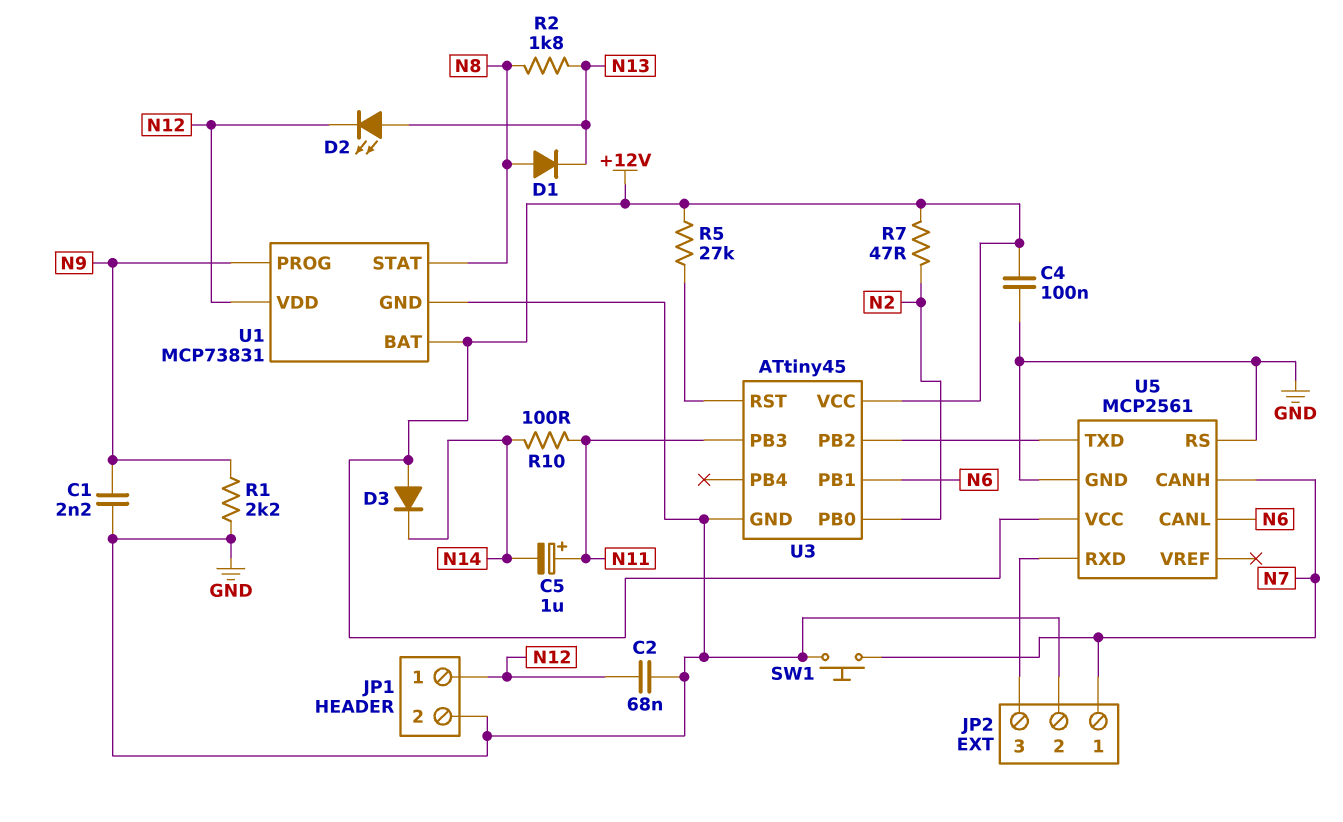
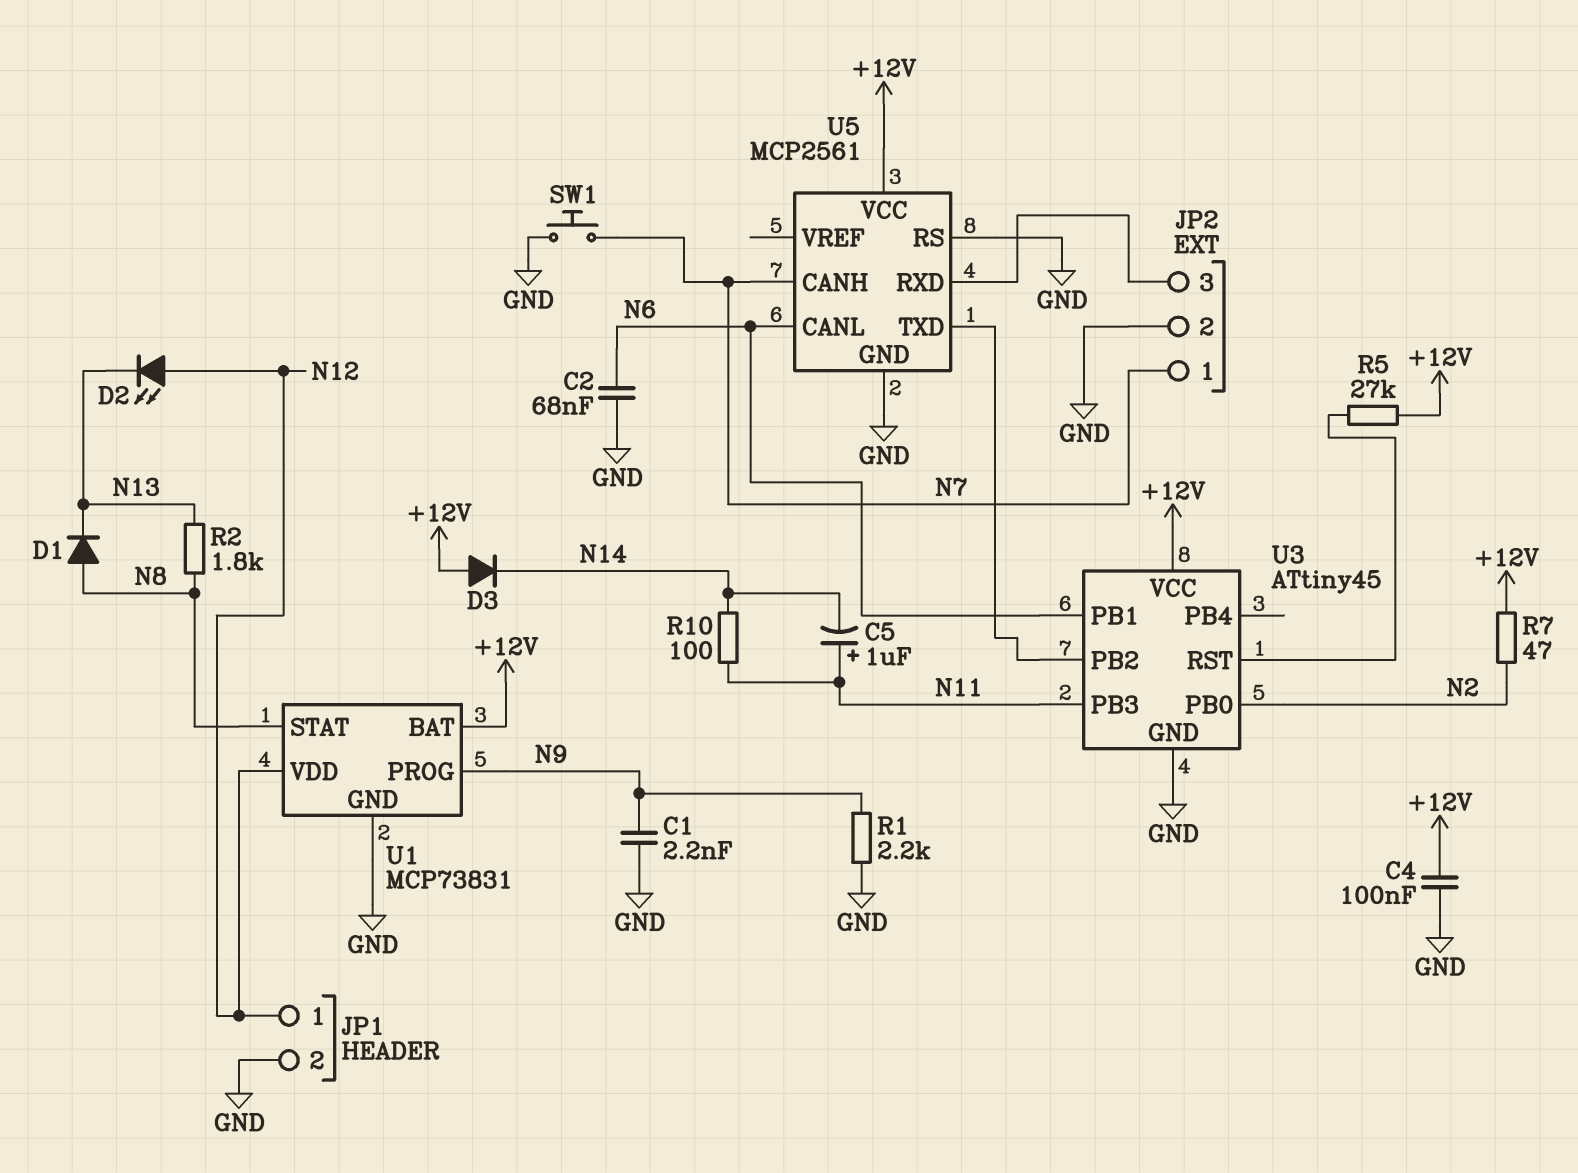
C2: 68nF (GND, N12) -> 68nF (GND, N6)
D2: LED (A N13, K N12) -> LED (A N12, K N13)

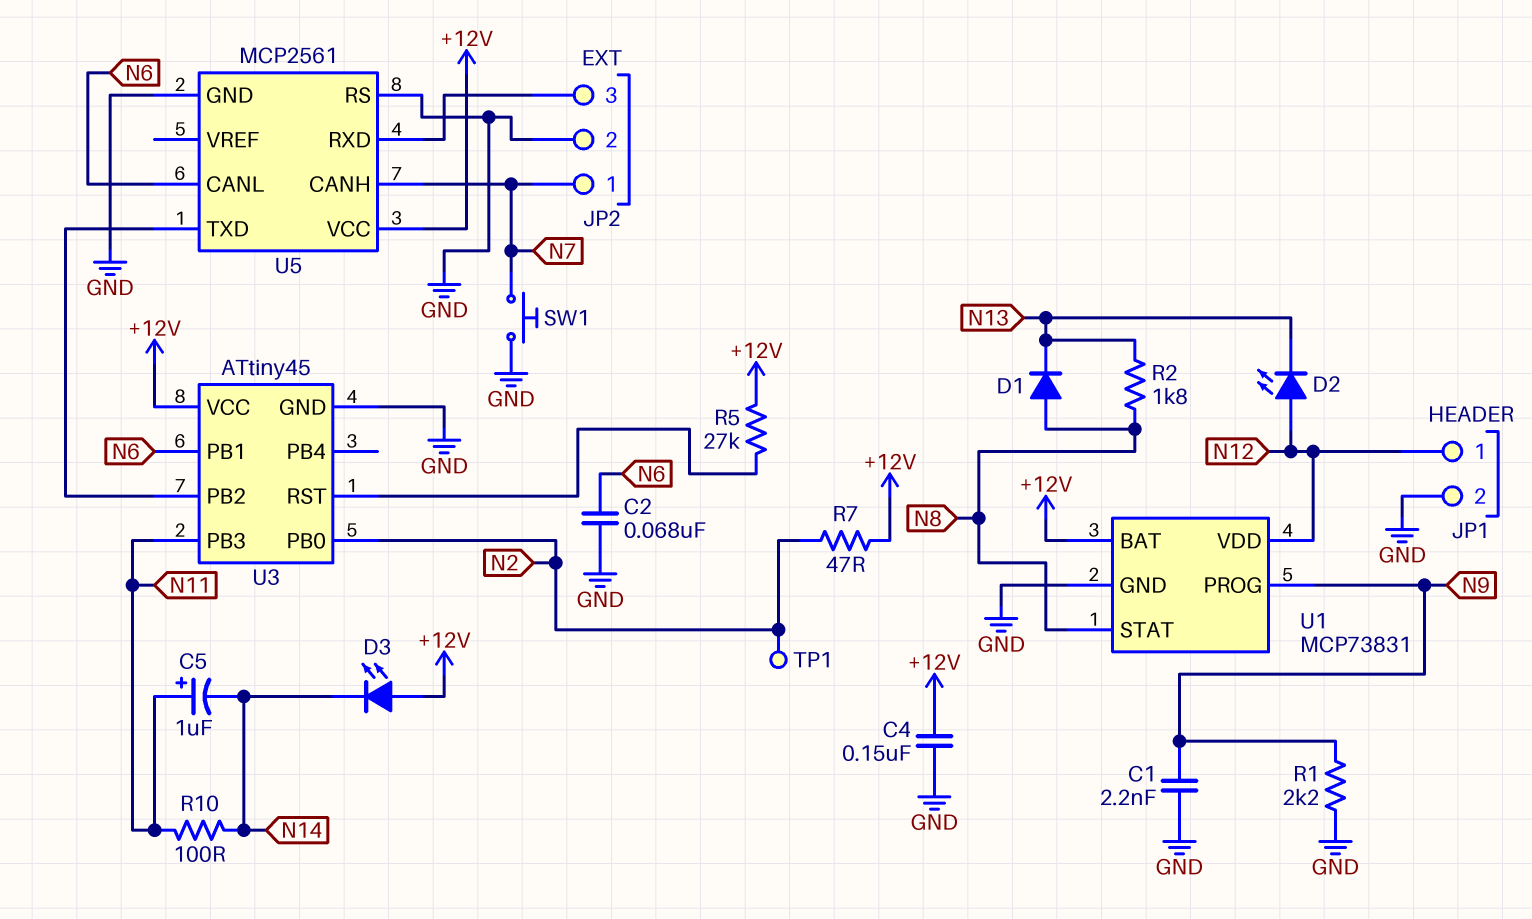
C4: 100nF (+12V, GND) -> 150nF (+12V, GND)
D3: diode (A +12V, K N14) -> LED (A +12V, K N14)
TP1: none -> test point (N2)

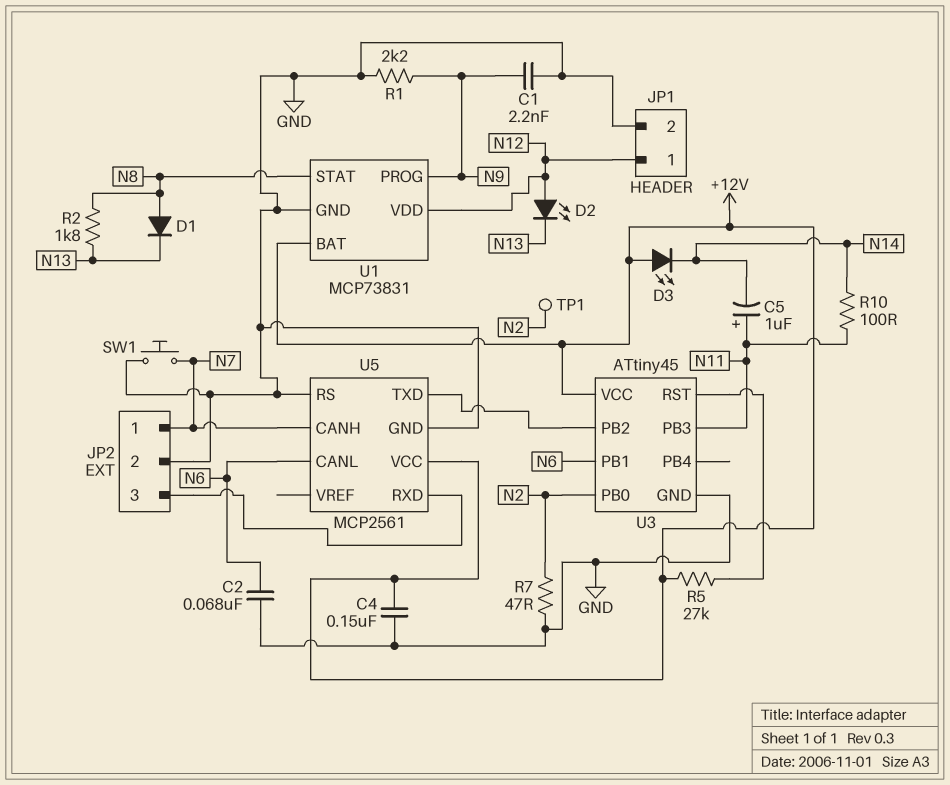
R7: 47 (+12V, N2) -> 47 (GND, N2)

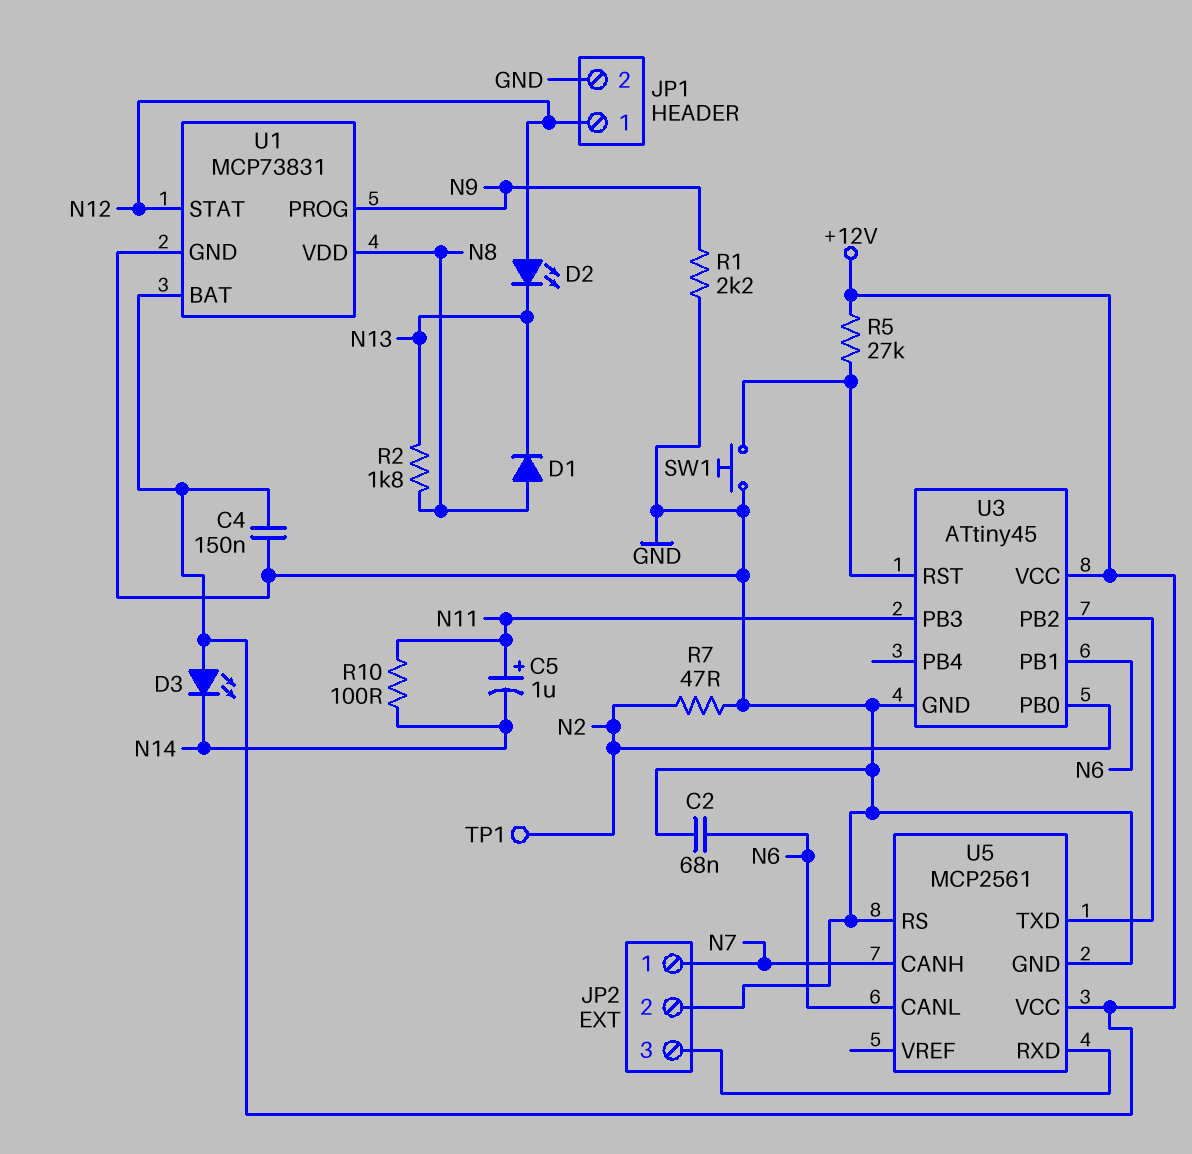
C1: 2.2nF (GND, N9) -> none
SW1: button (GND, N7) -> button (GND, U3/RST)
U1 pin STAT: N8 -> N12
U1 pin VDD: N12 -> N8

